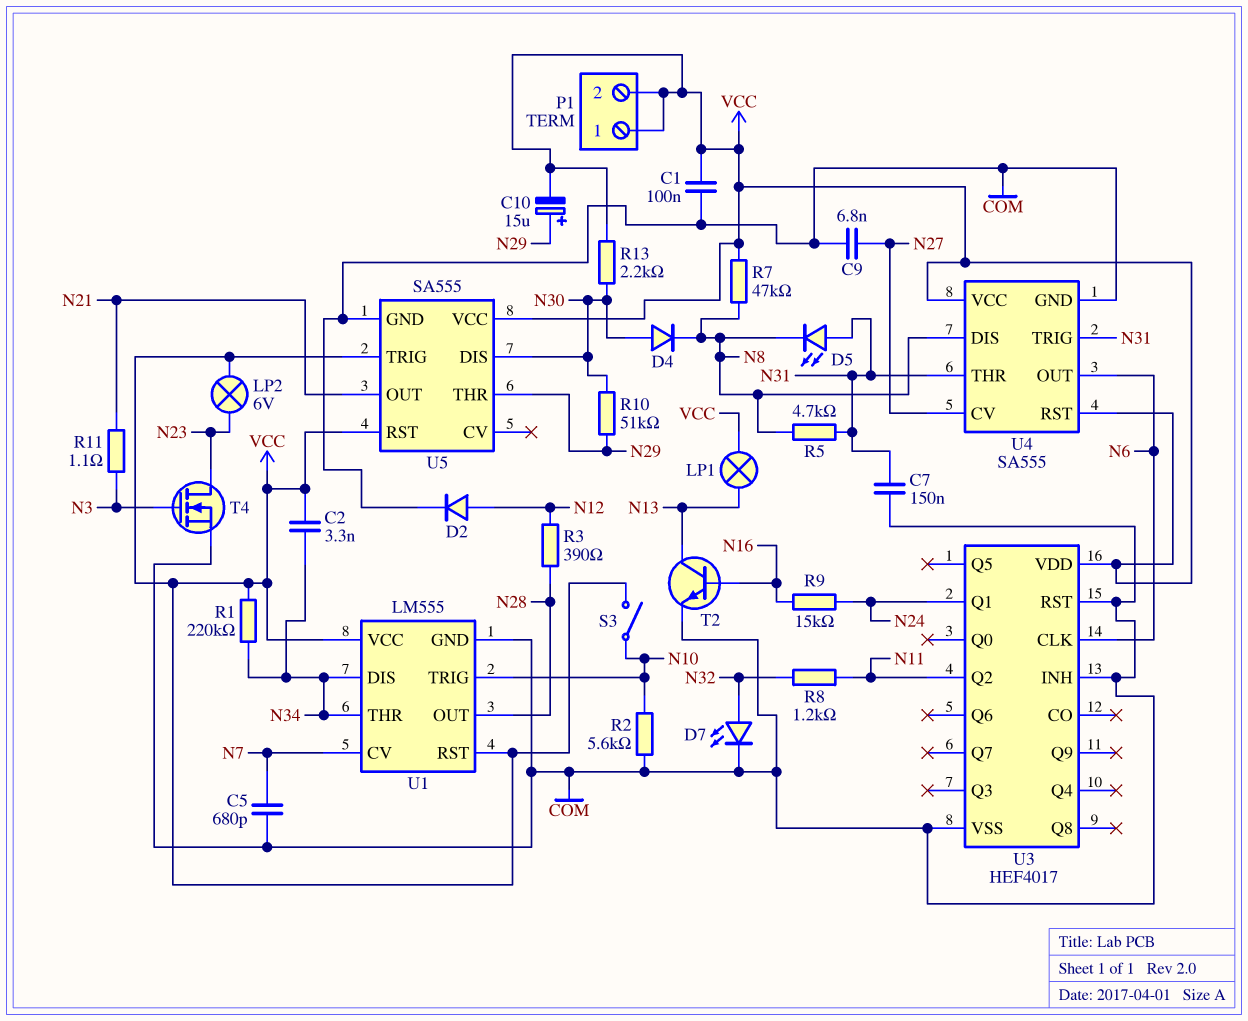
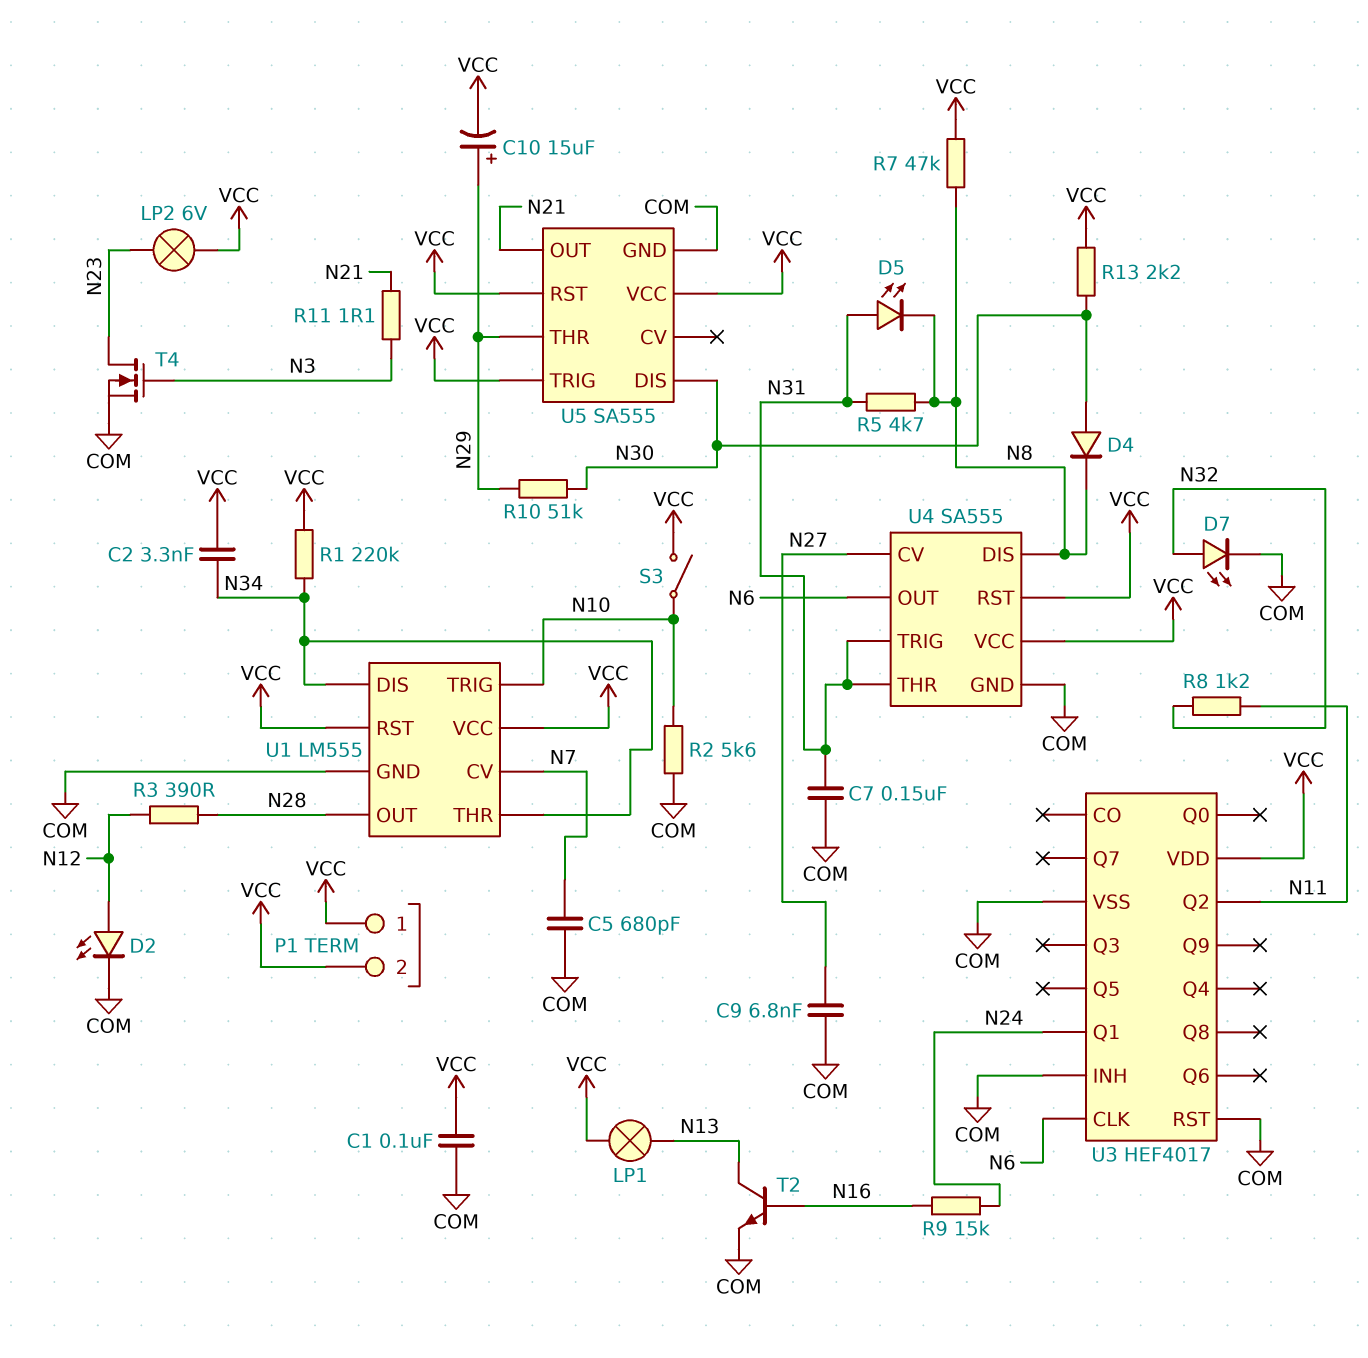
D2: diode (A N12, K COM) -> LED (A N12, K COM)

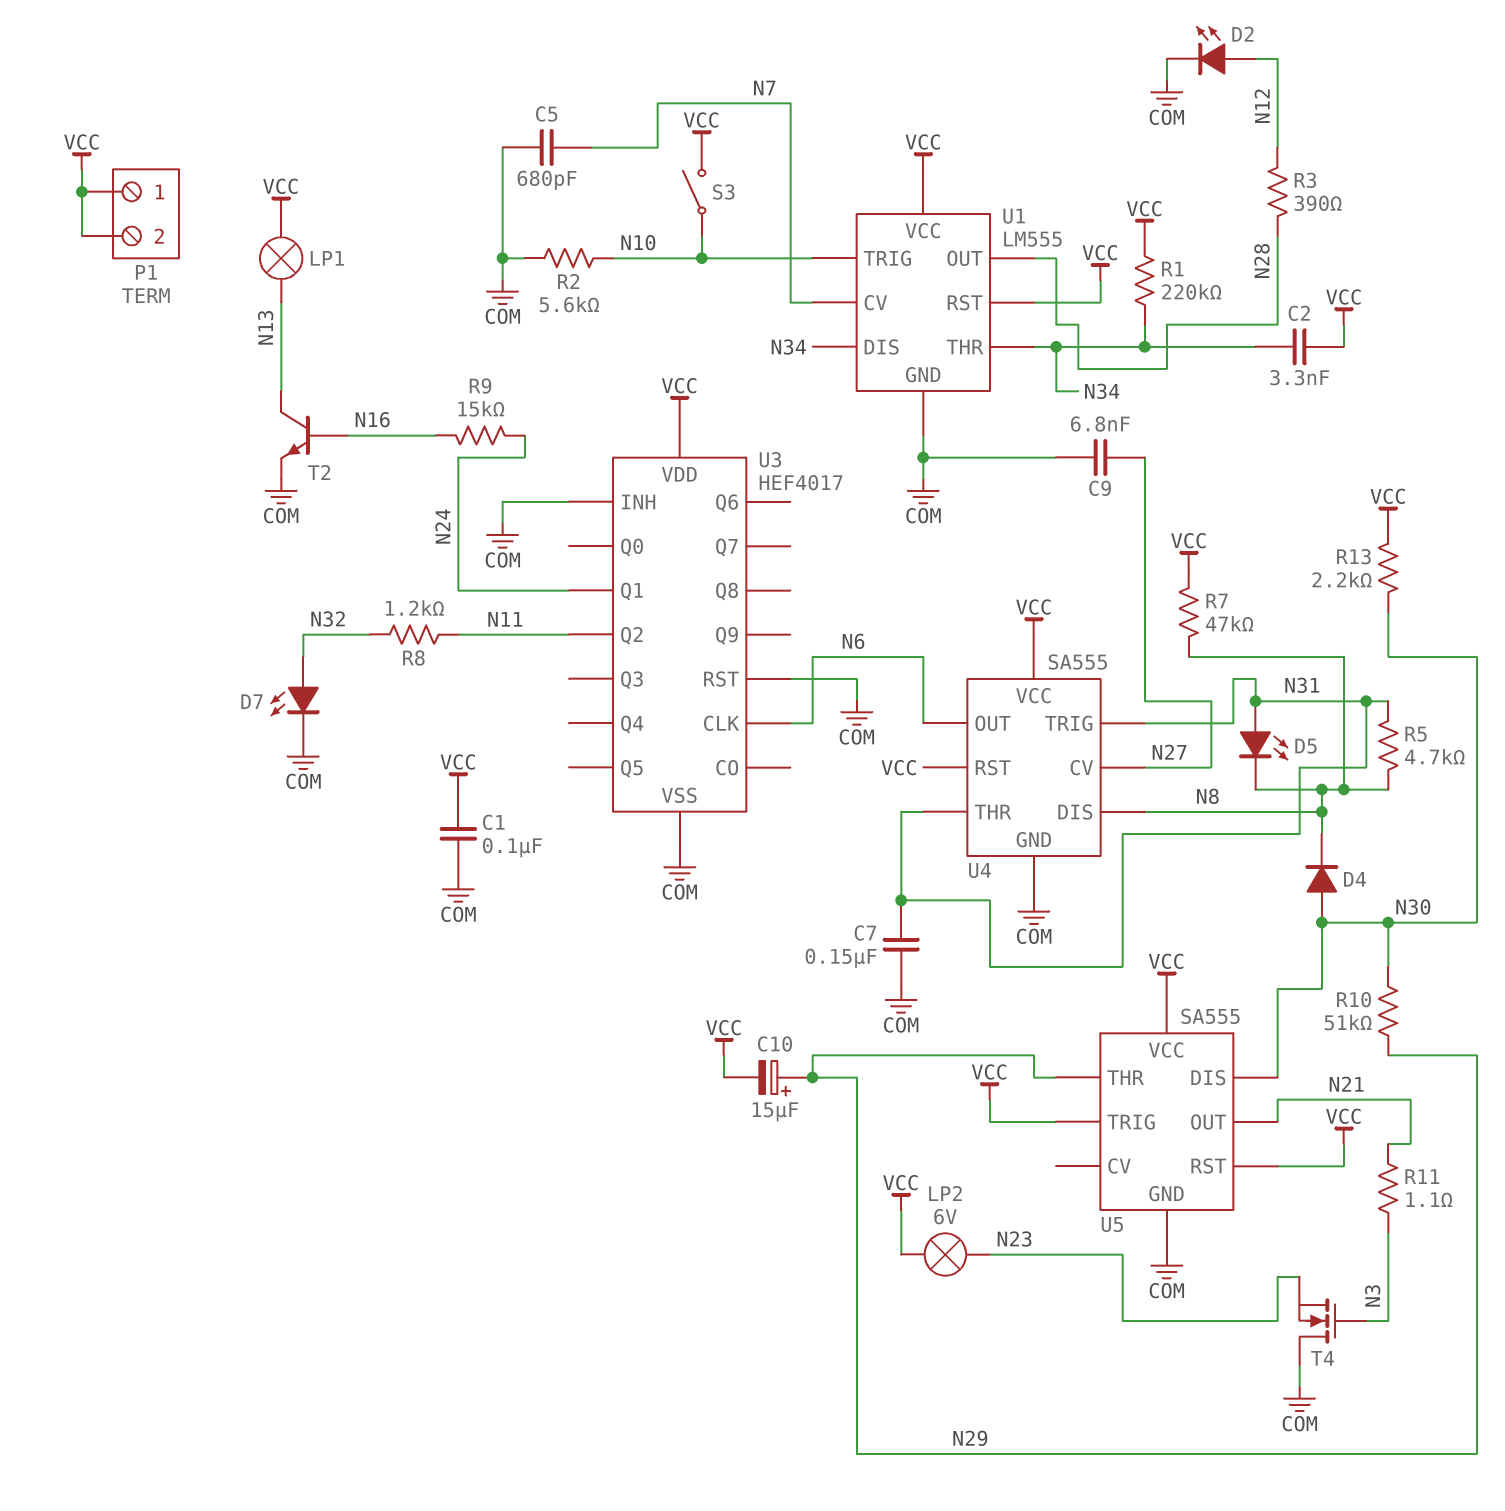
T4: NMOS (G N3, D N23, S COM) -> NMOS (G N3, D COM, S N23)

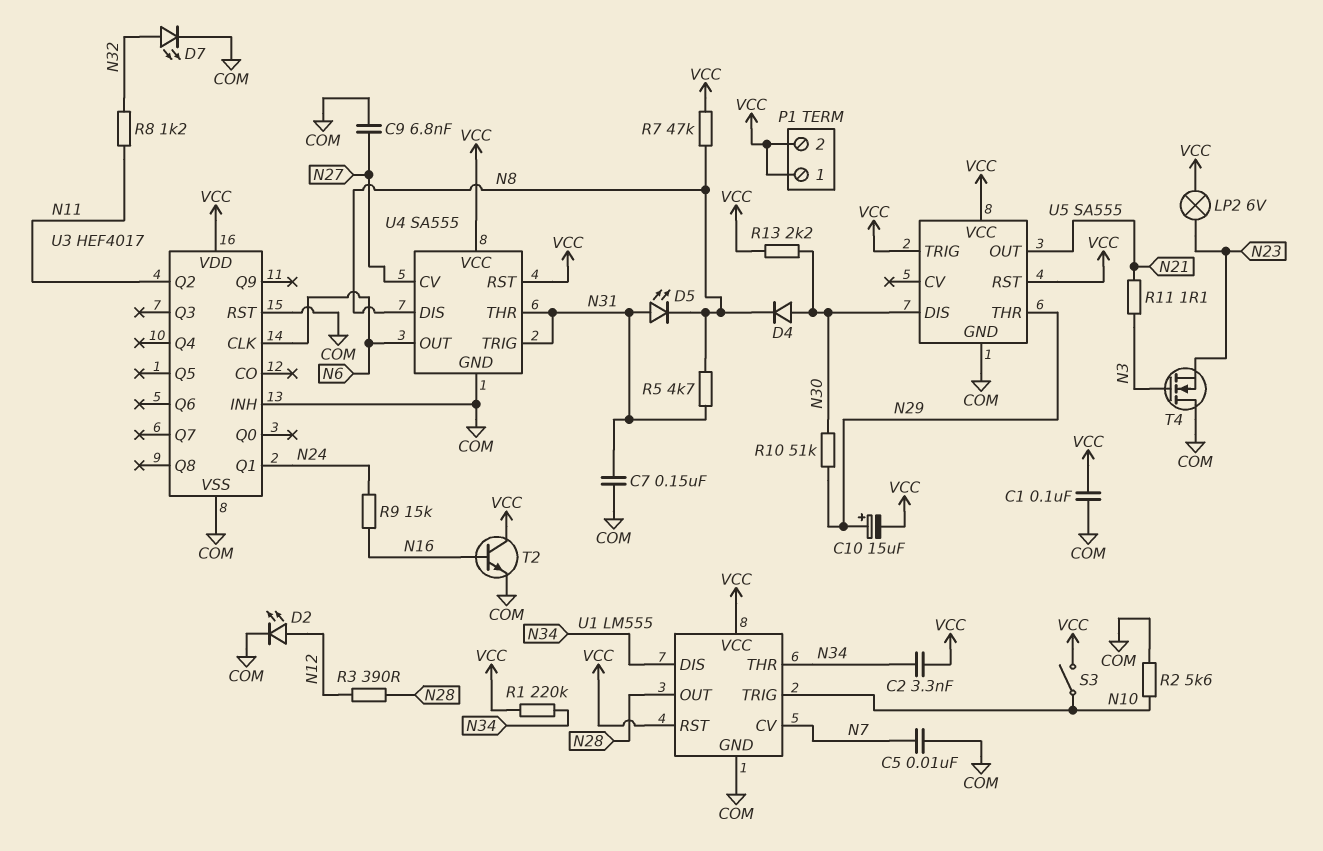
C5: 680pF (COM, N7) -> 10nF (COM, N7)
LP1: lamp (N13, VCC) -> none
T2: NPN (B N16, C N13, E COM) -> NPN (B N16, C VCC, E COM)

